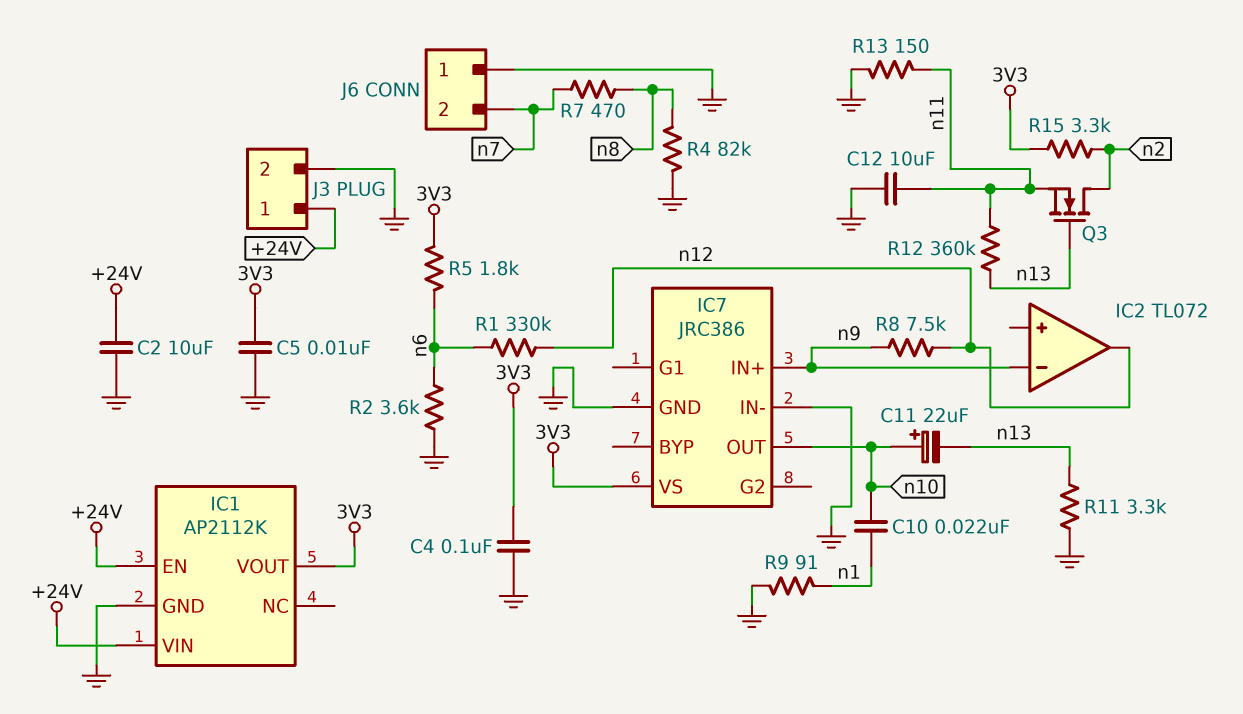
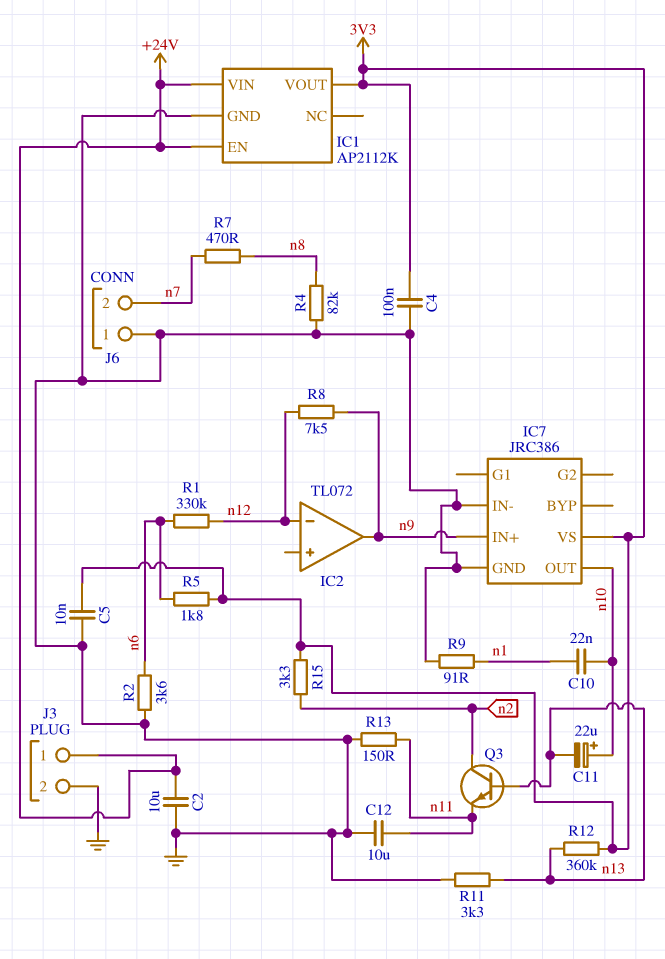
IC2 pin in-: n9 -> n12
IC2 pin out: n12 -> n9
Q3: NMOS (G n13, D n2, S n11) -> NPN (B n13, C n2, E n11)
R12: 360k (n11, n13) -> 360k (3V3, n13)

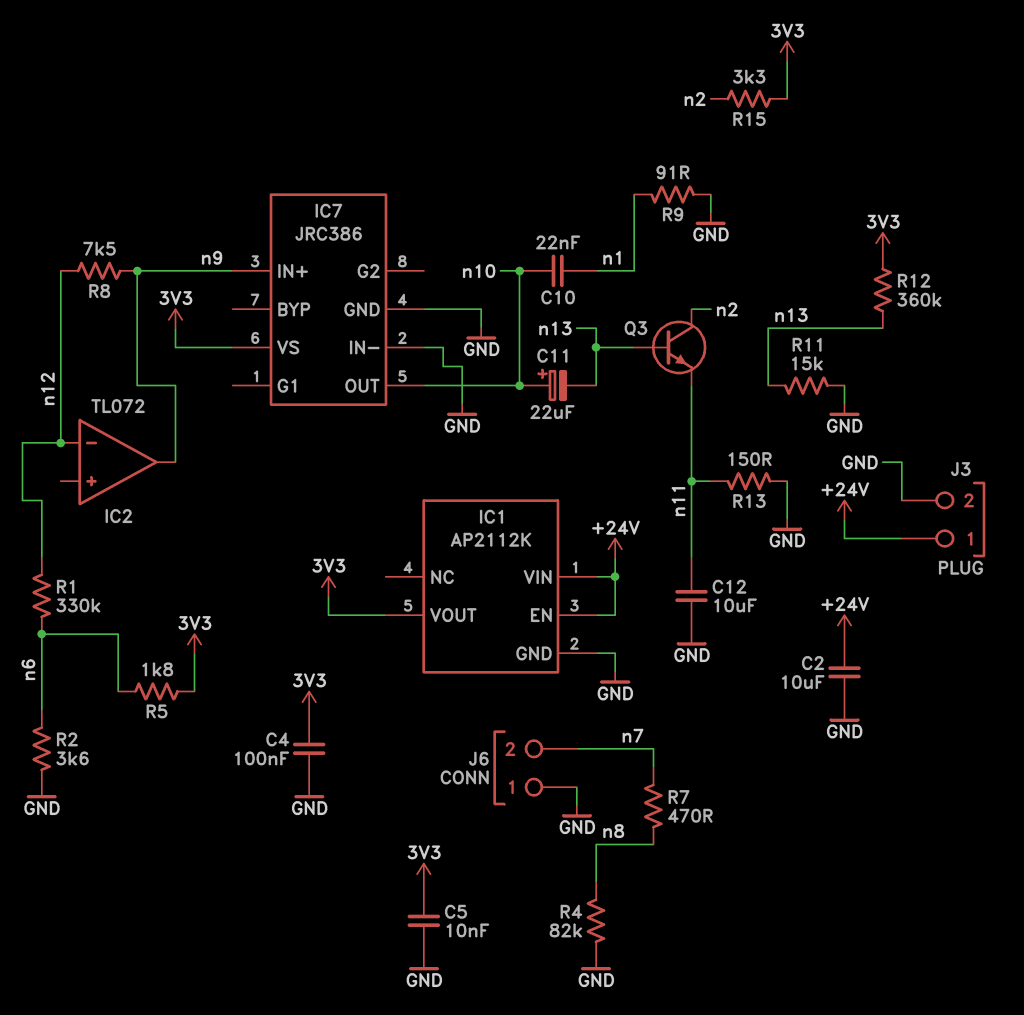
R11: 3.3k (GND, n13) -> 15k (GND, n13)

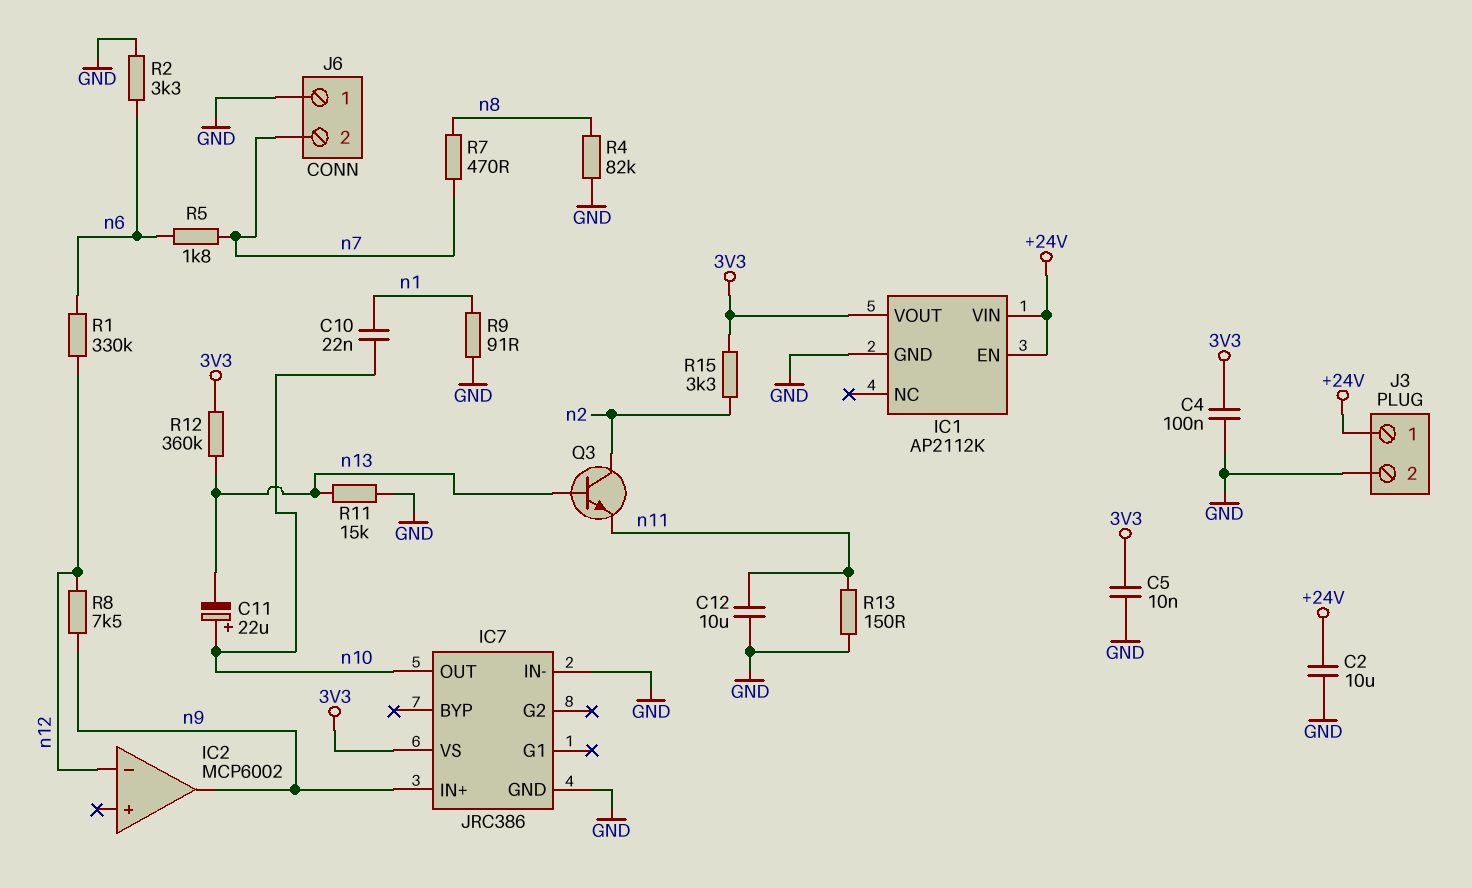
IC2: TL072 -> MCP6002
R2: 3.6k (GND, n6) -> 3.3k (GND, n6)
R5: 1.8k (3V3, n6) -> 1.8k (n6, n7)

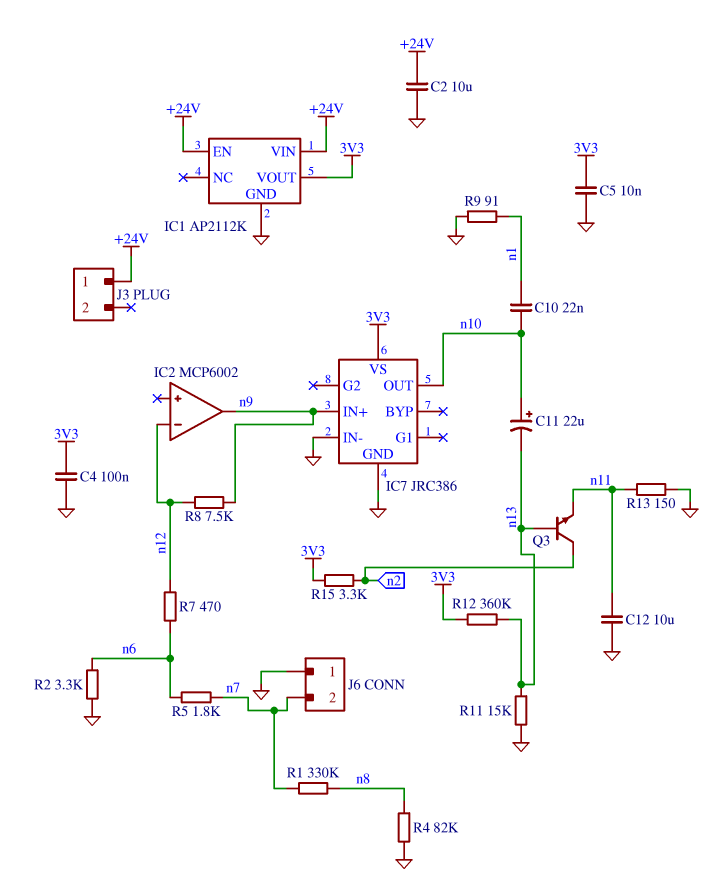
J3 pin 2: GND -> none
R1: 330k (n6, n12) -> 330k (n7, n8)
R7: 470 (n7, n8) -> 470 (n6, n12)

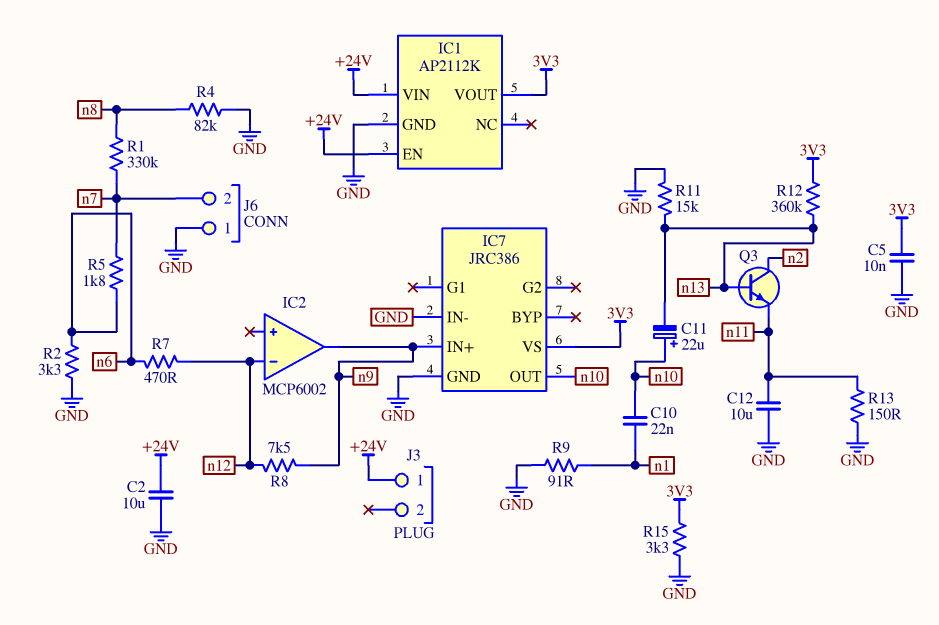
C4: 100nF (3V3, GND) -> none
R15: 3.3k (3V3, n2) -> 3.3k (3V3, GND)

